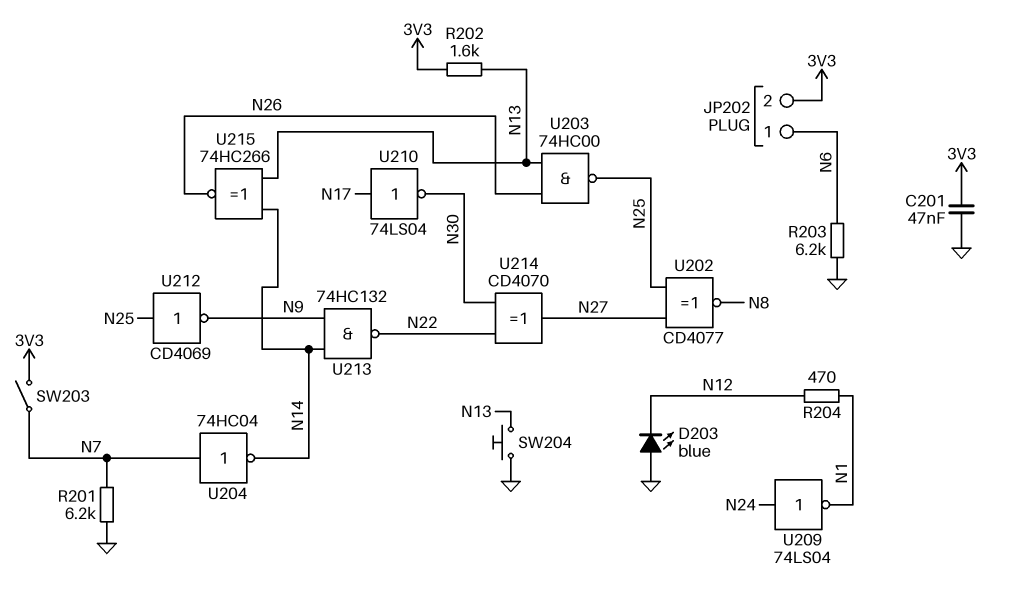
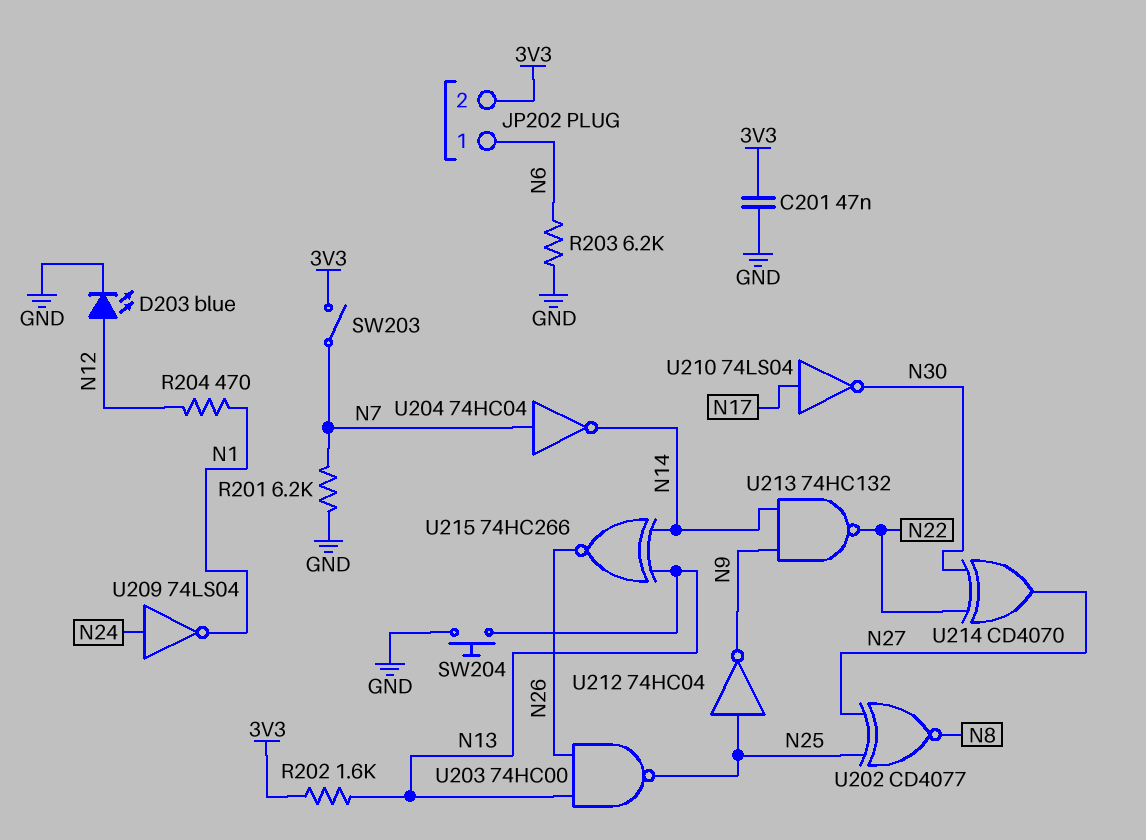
D203: LED blue (A GND, K N12) -> LED blue (A N12, K GND)
U212: NOT CD4069 (in N25, out N9) -> NOT 74HC04 (in N25, out N9)

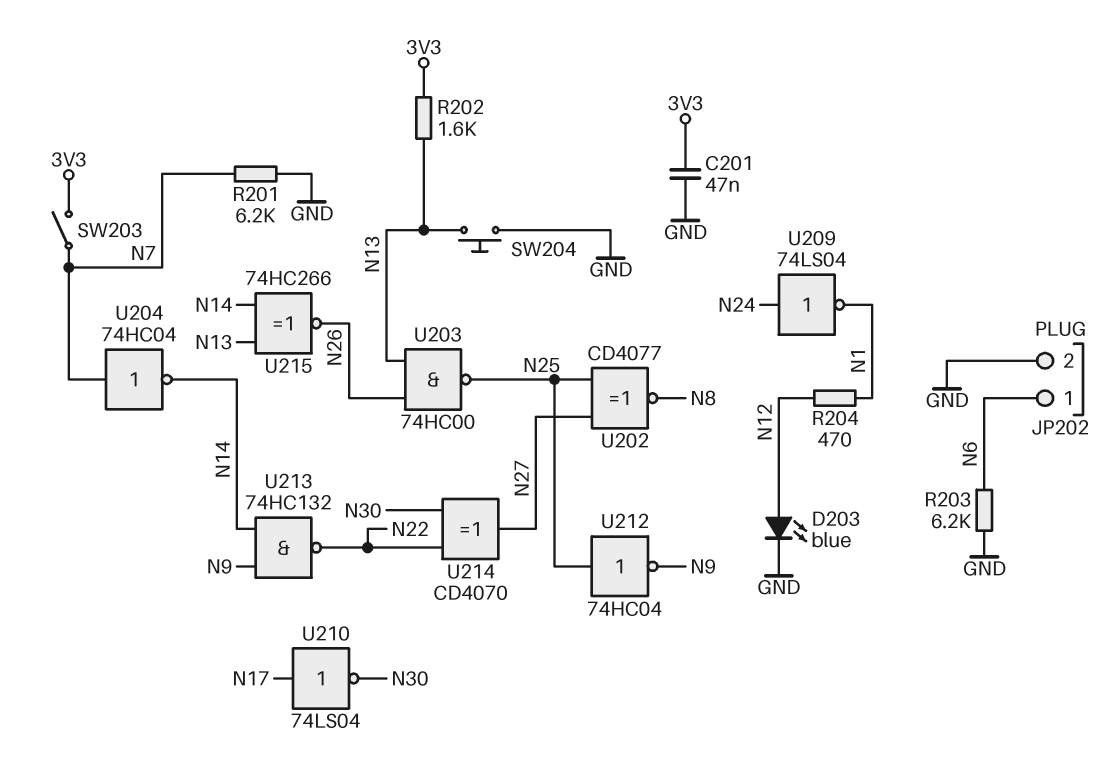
JP202 pin 2: 3V3 -> GND

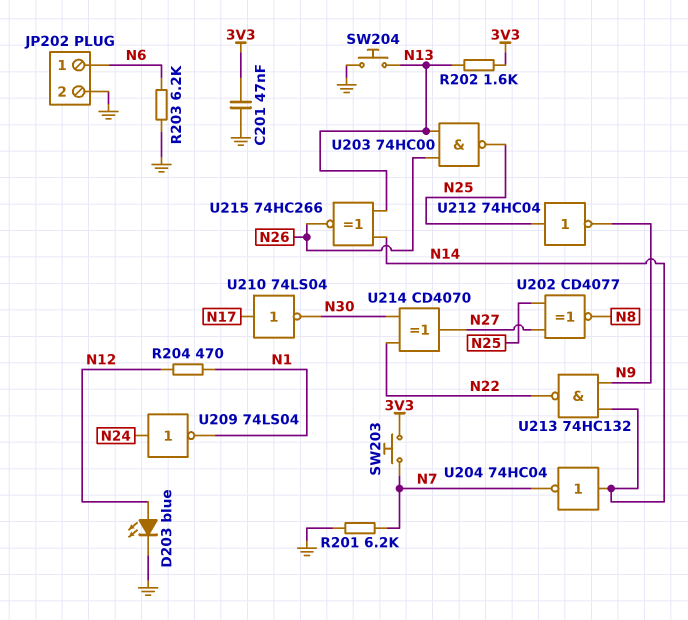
SW203: switch (3V3, N7) -> button (3V3, N7)
U204: NOT 74HC04 (in N7, out N14) -> NOT 74HC04 (in N14, out N7)

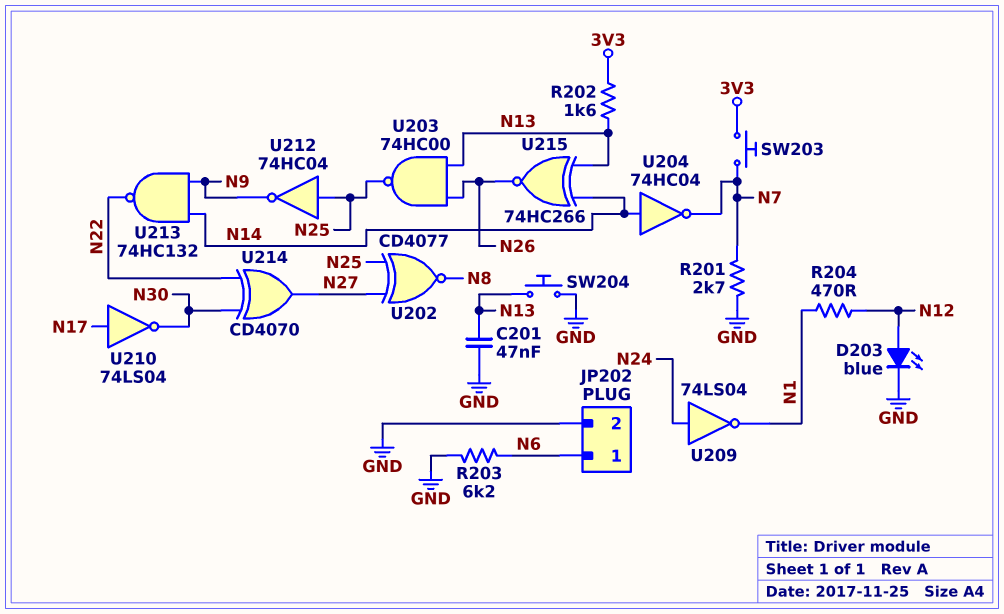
C201: 47nF (3V3, GND) -> 47nF (GND, N13)
R201: 6.2k (GND, N7) -> 2.7k (GND, N7)

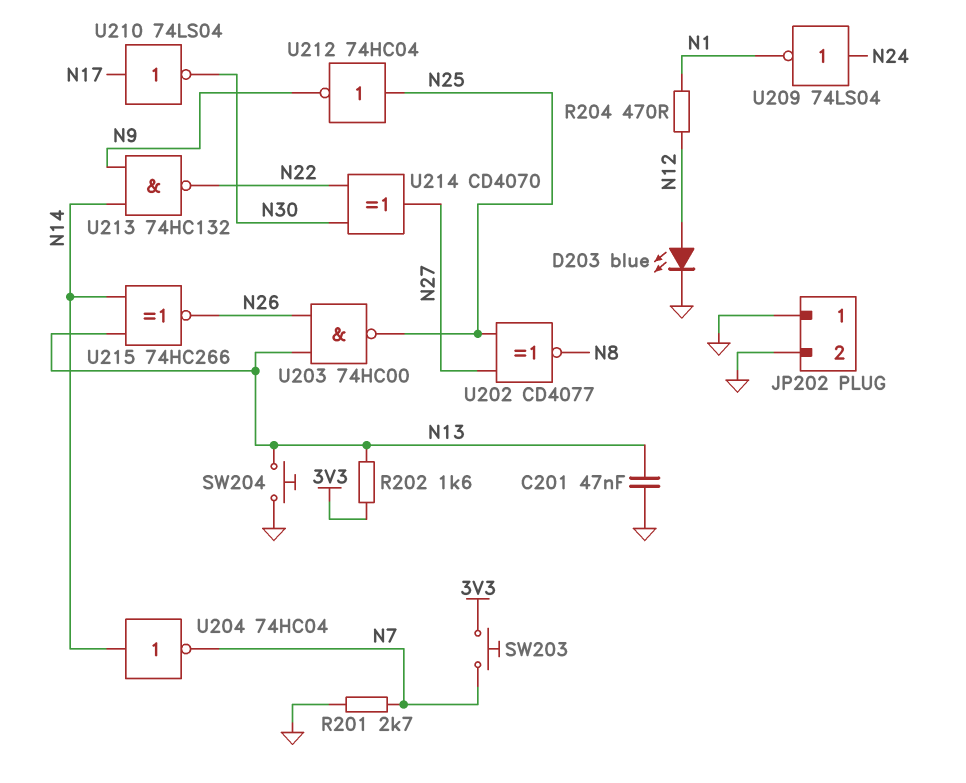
JP202 pin 1: N6 -> GND
R203: 6.2k (GND, N6) -> none

